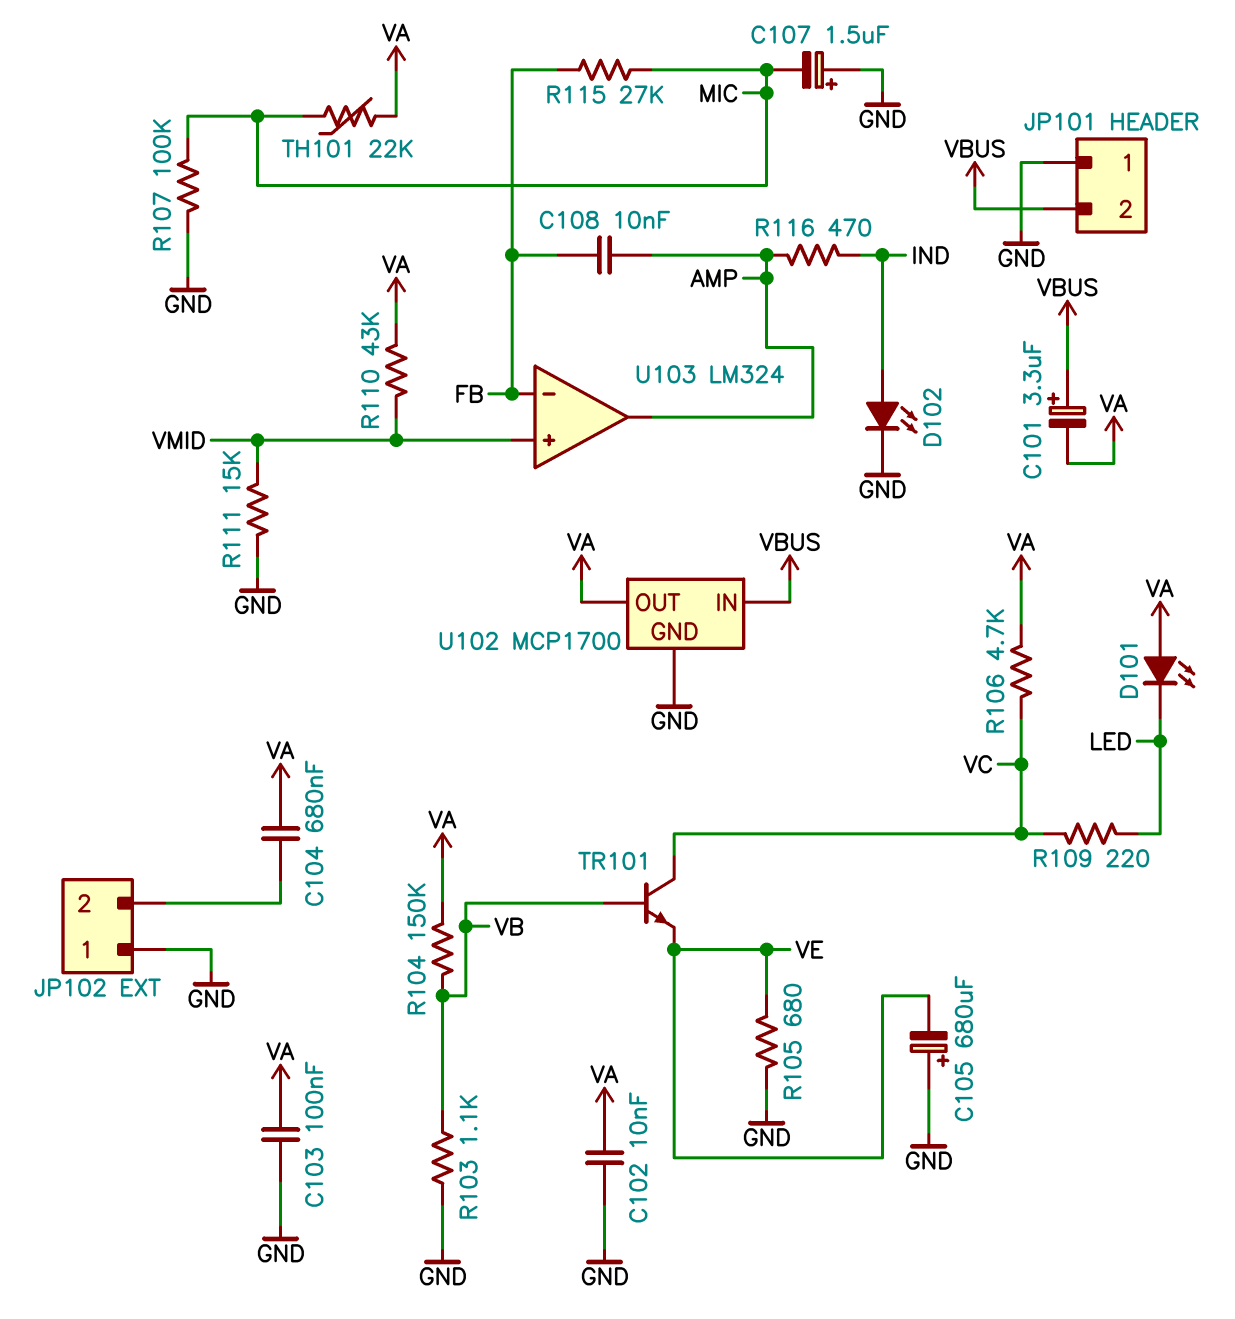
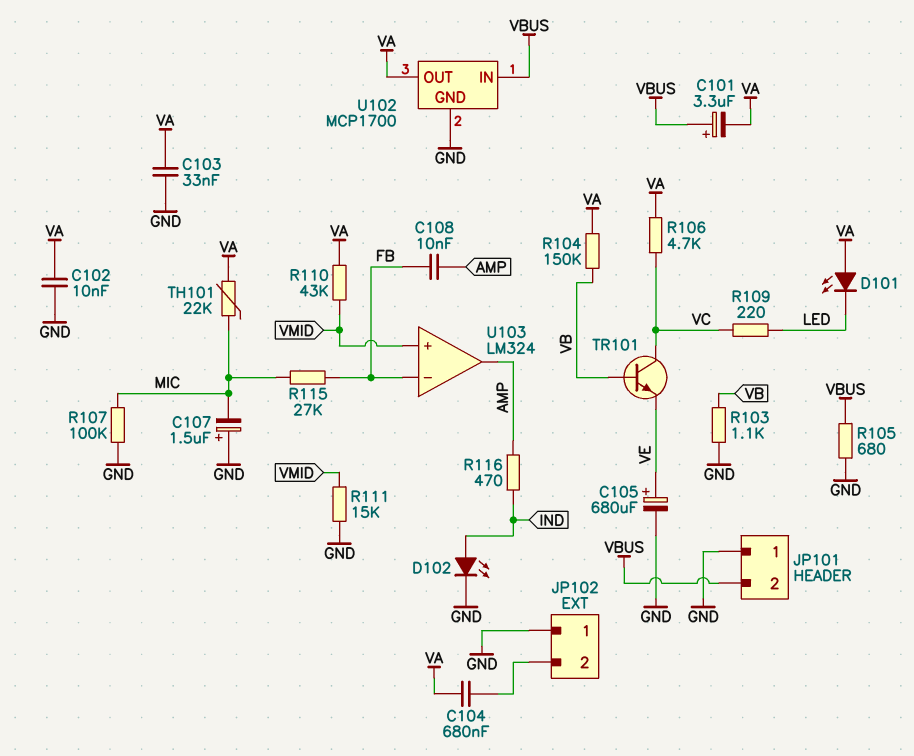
C103: 100nF (GND, VA) -> 33nF (GND, VA)
C105: 680uF (plus GND, minus VE) -> 680uF (plus VE, minus GND)
R105: 680 (GND, VE) -> 680 (GND, VBUS)

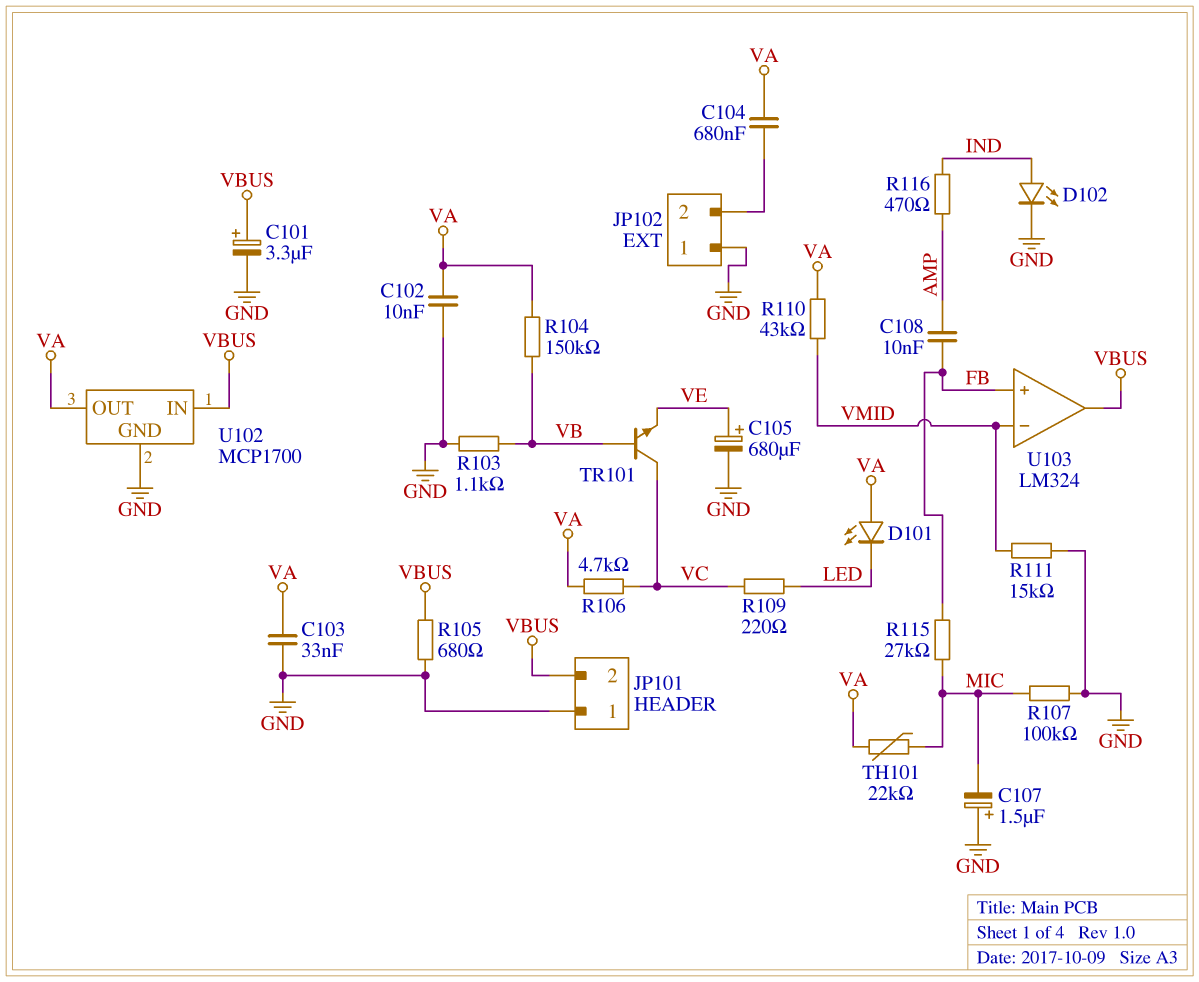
C101: 3.3uF (plus VBUS, minus VA) -> 3.3uF (plus VBUS, minus GND)
U103 pin in+: VMID -> FB
U103 pin in-: FB -> VMID
U103 pin out: AMP -> VBUS

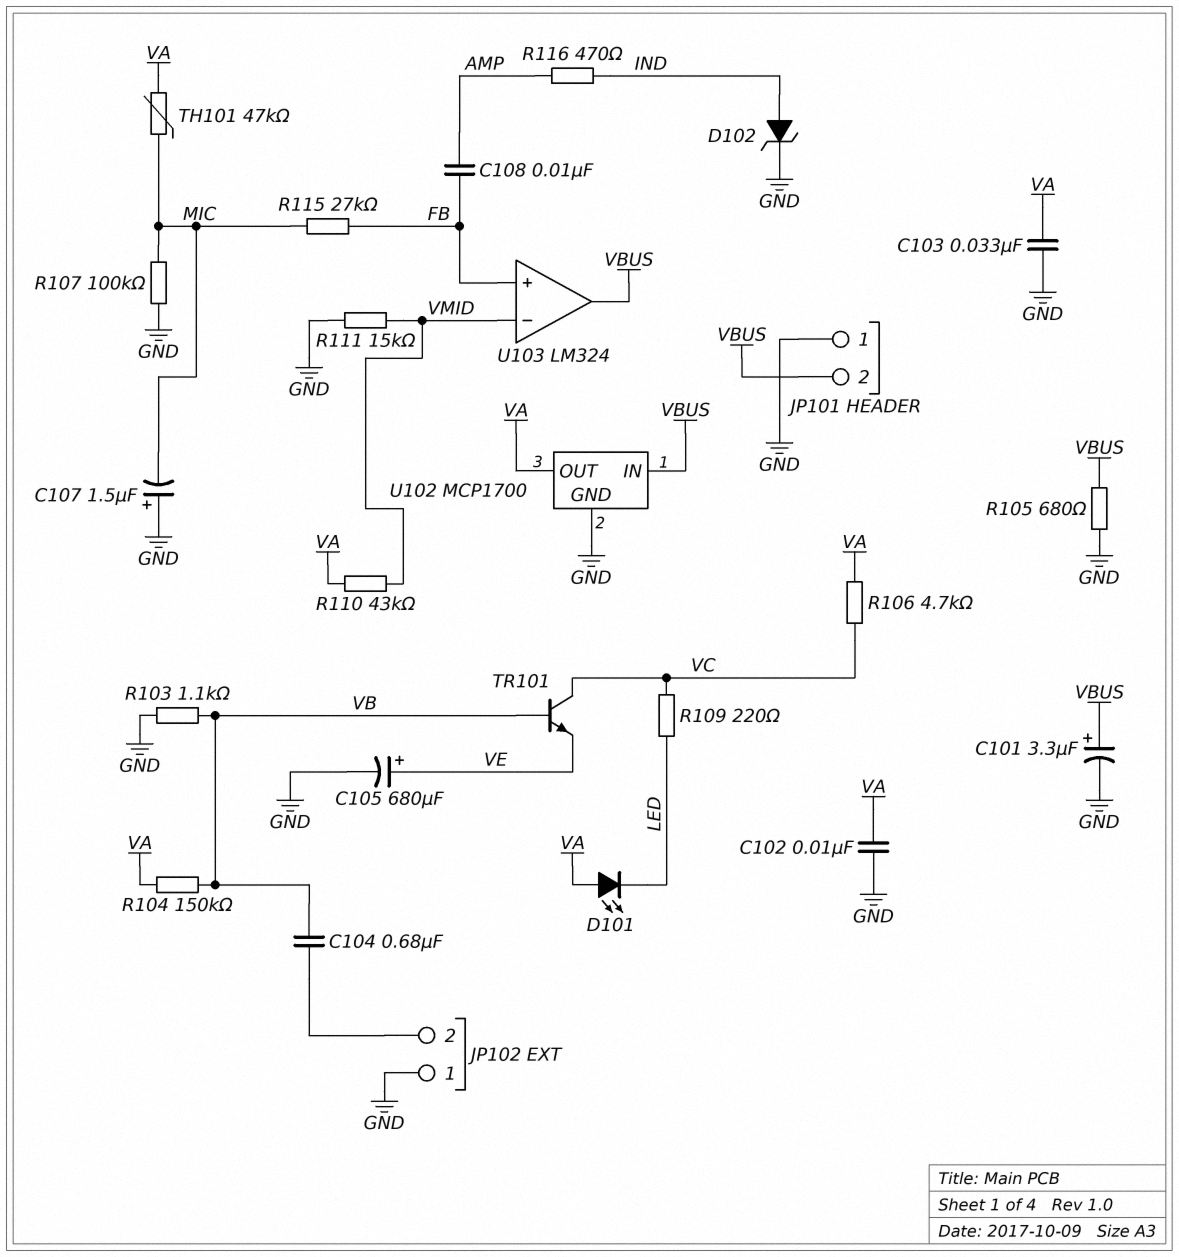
C104: 680nF (JP102/2, VA) -> 680nF (JP102/2, VB)
D102: LED (A IND, K GND) -> zener (A IND, K GND)
TH101: 22k (MIC, VA) -> 47k (MIC, VA)

